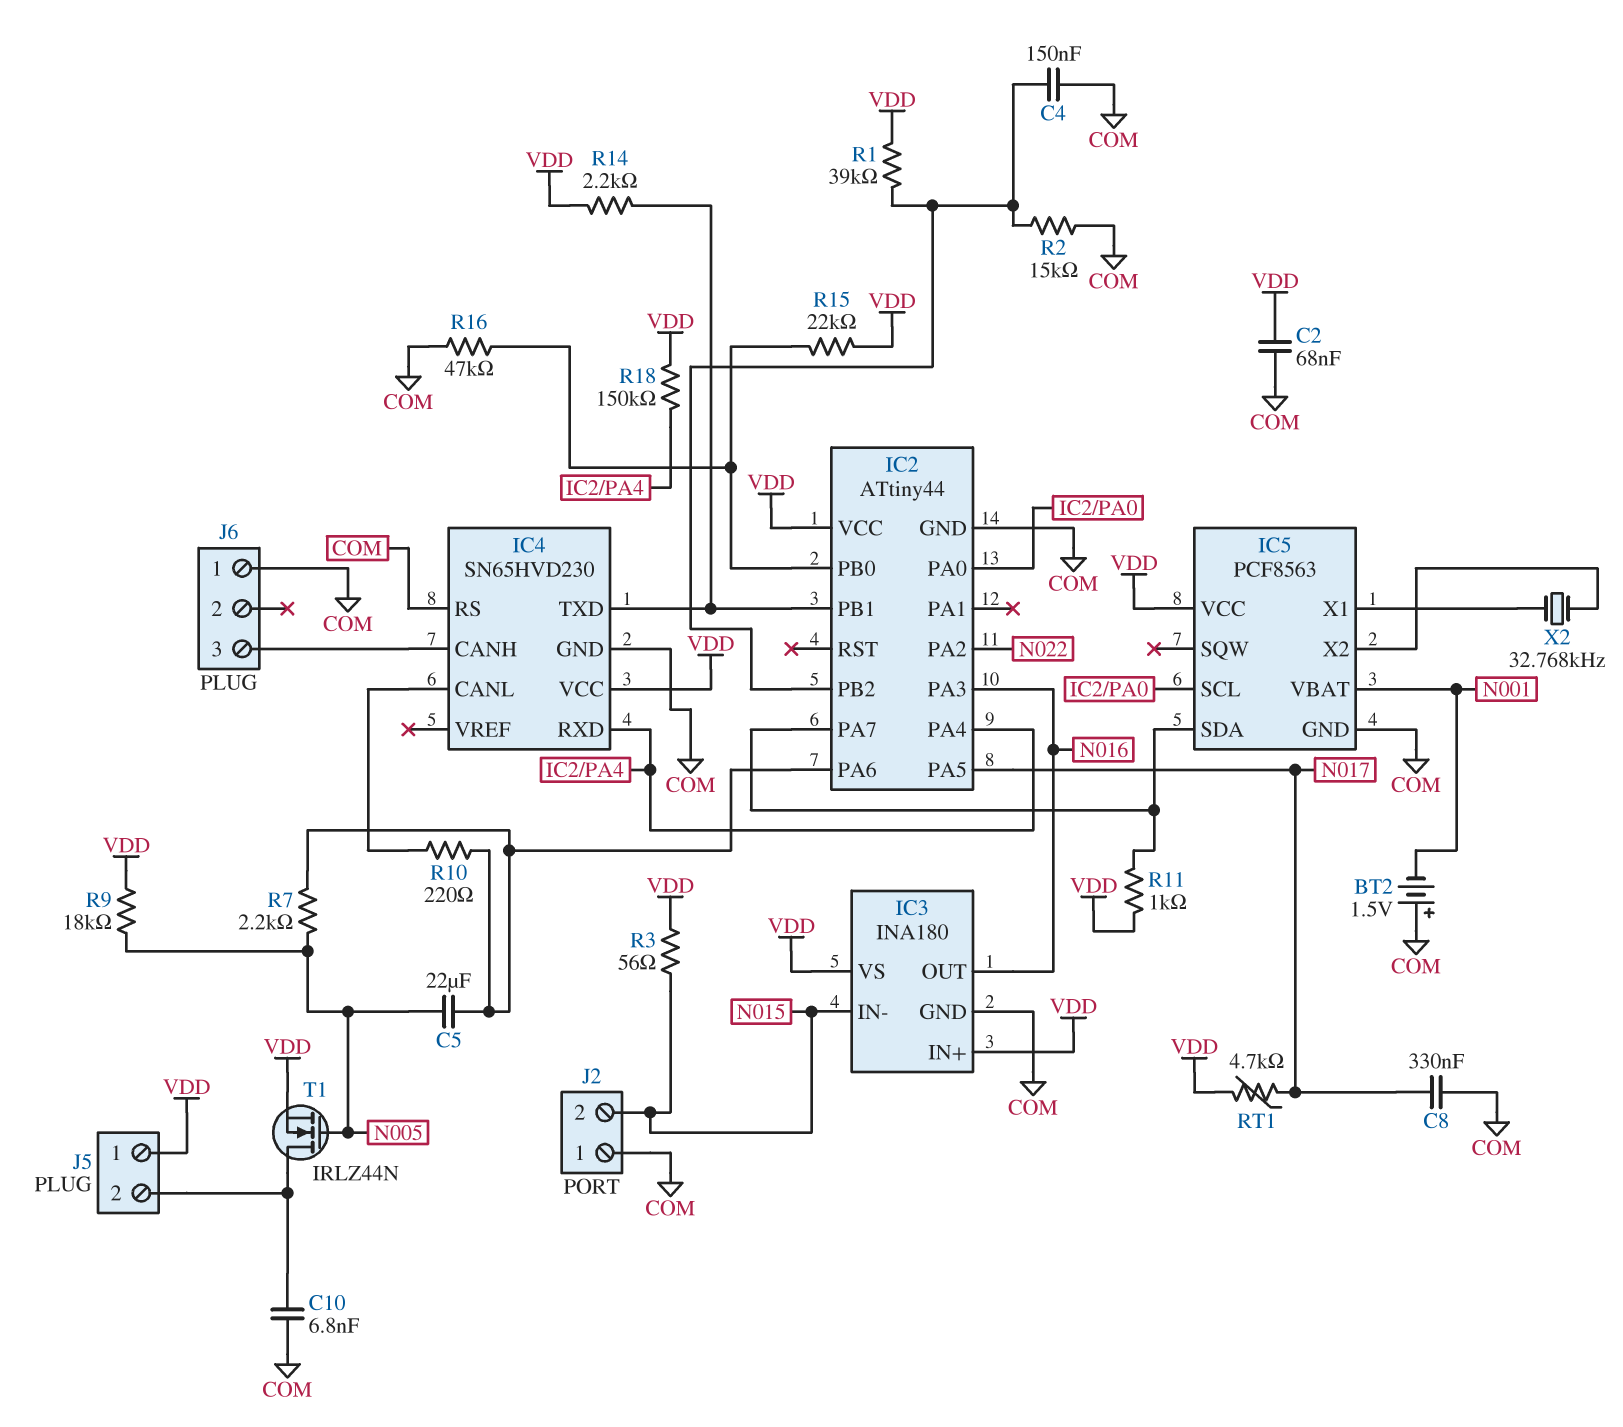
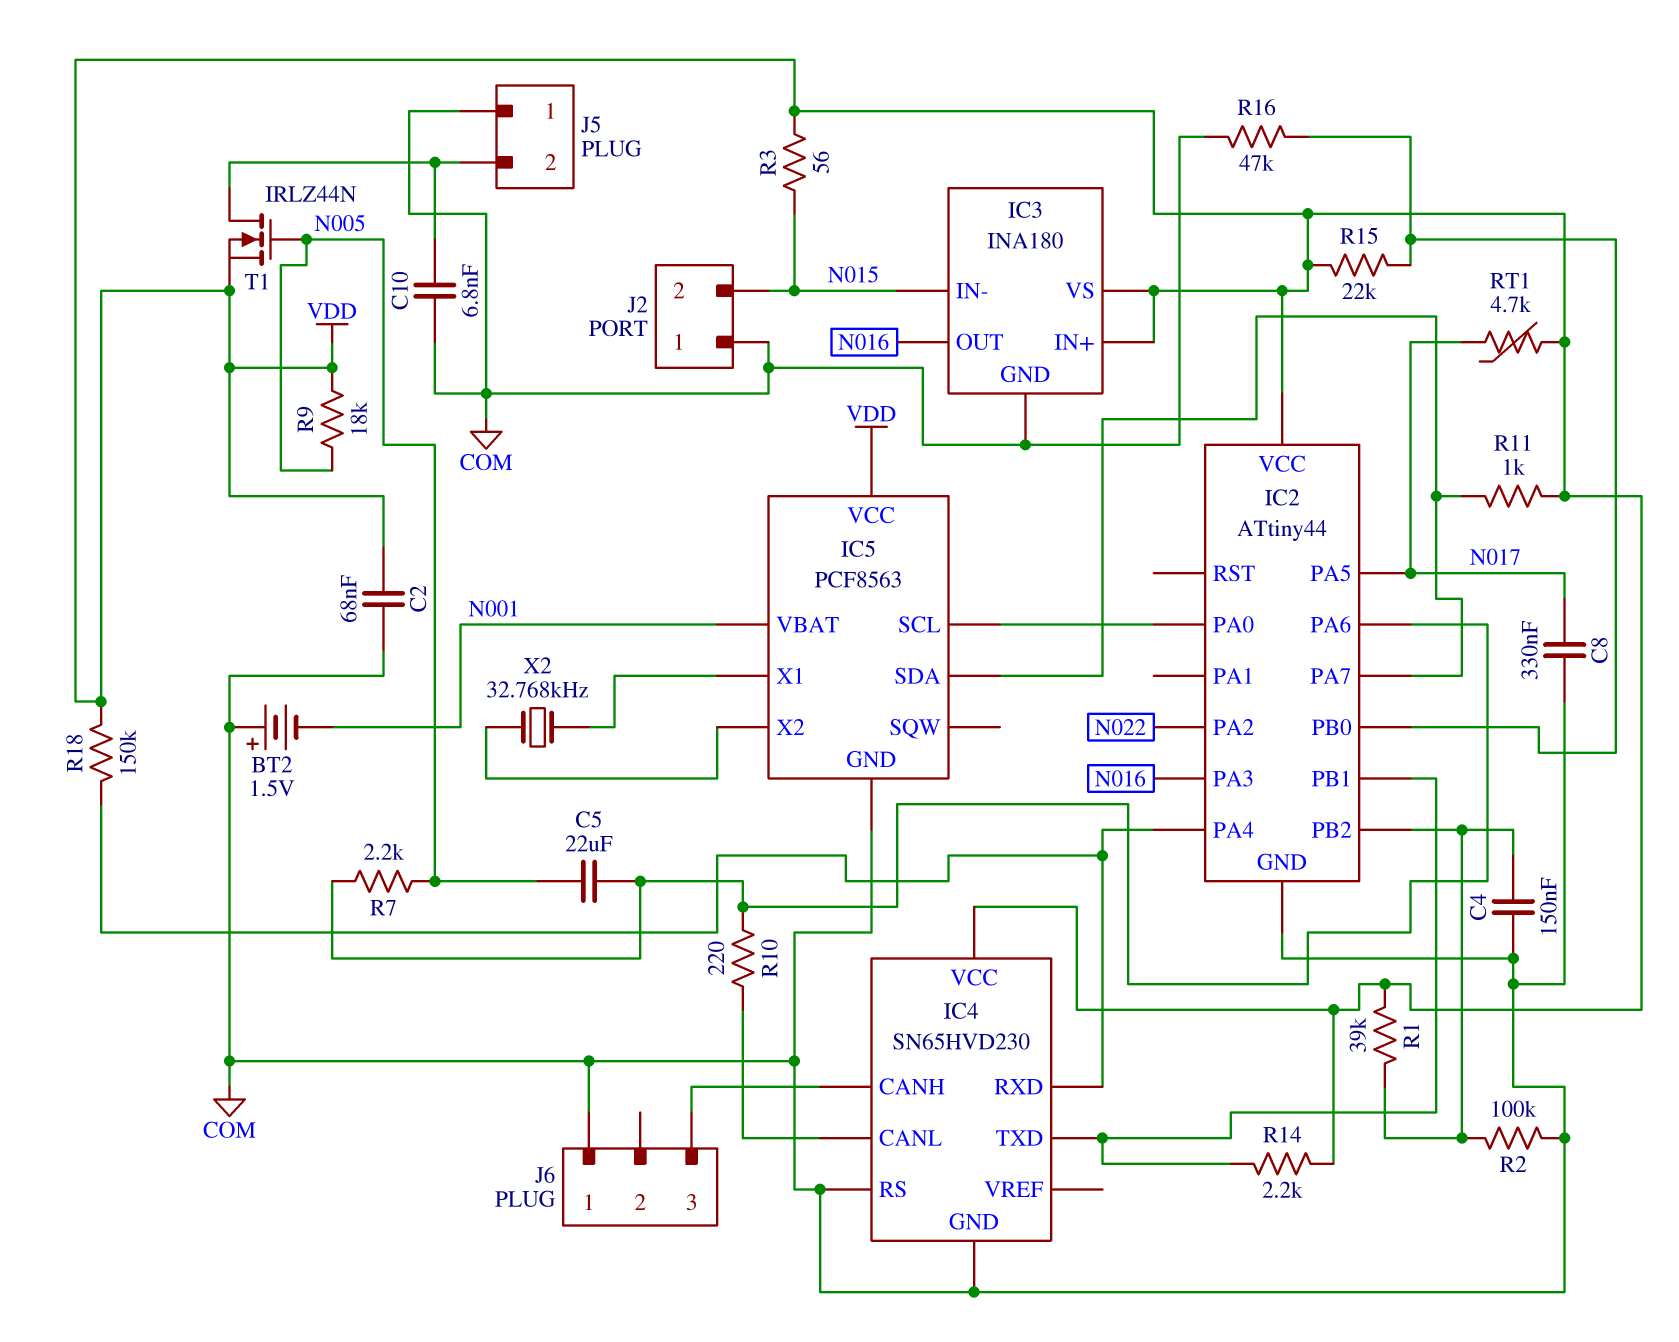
J5 pin 1: VDD -> COM
R2: 15k (COM, IC2/PB2) -> 100k (COM, IC2/PB2)

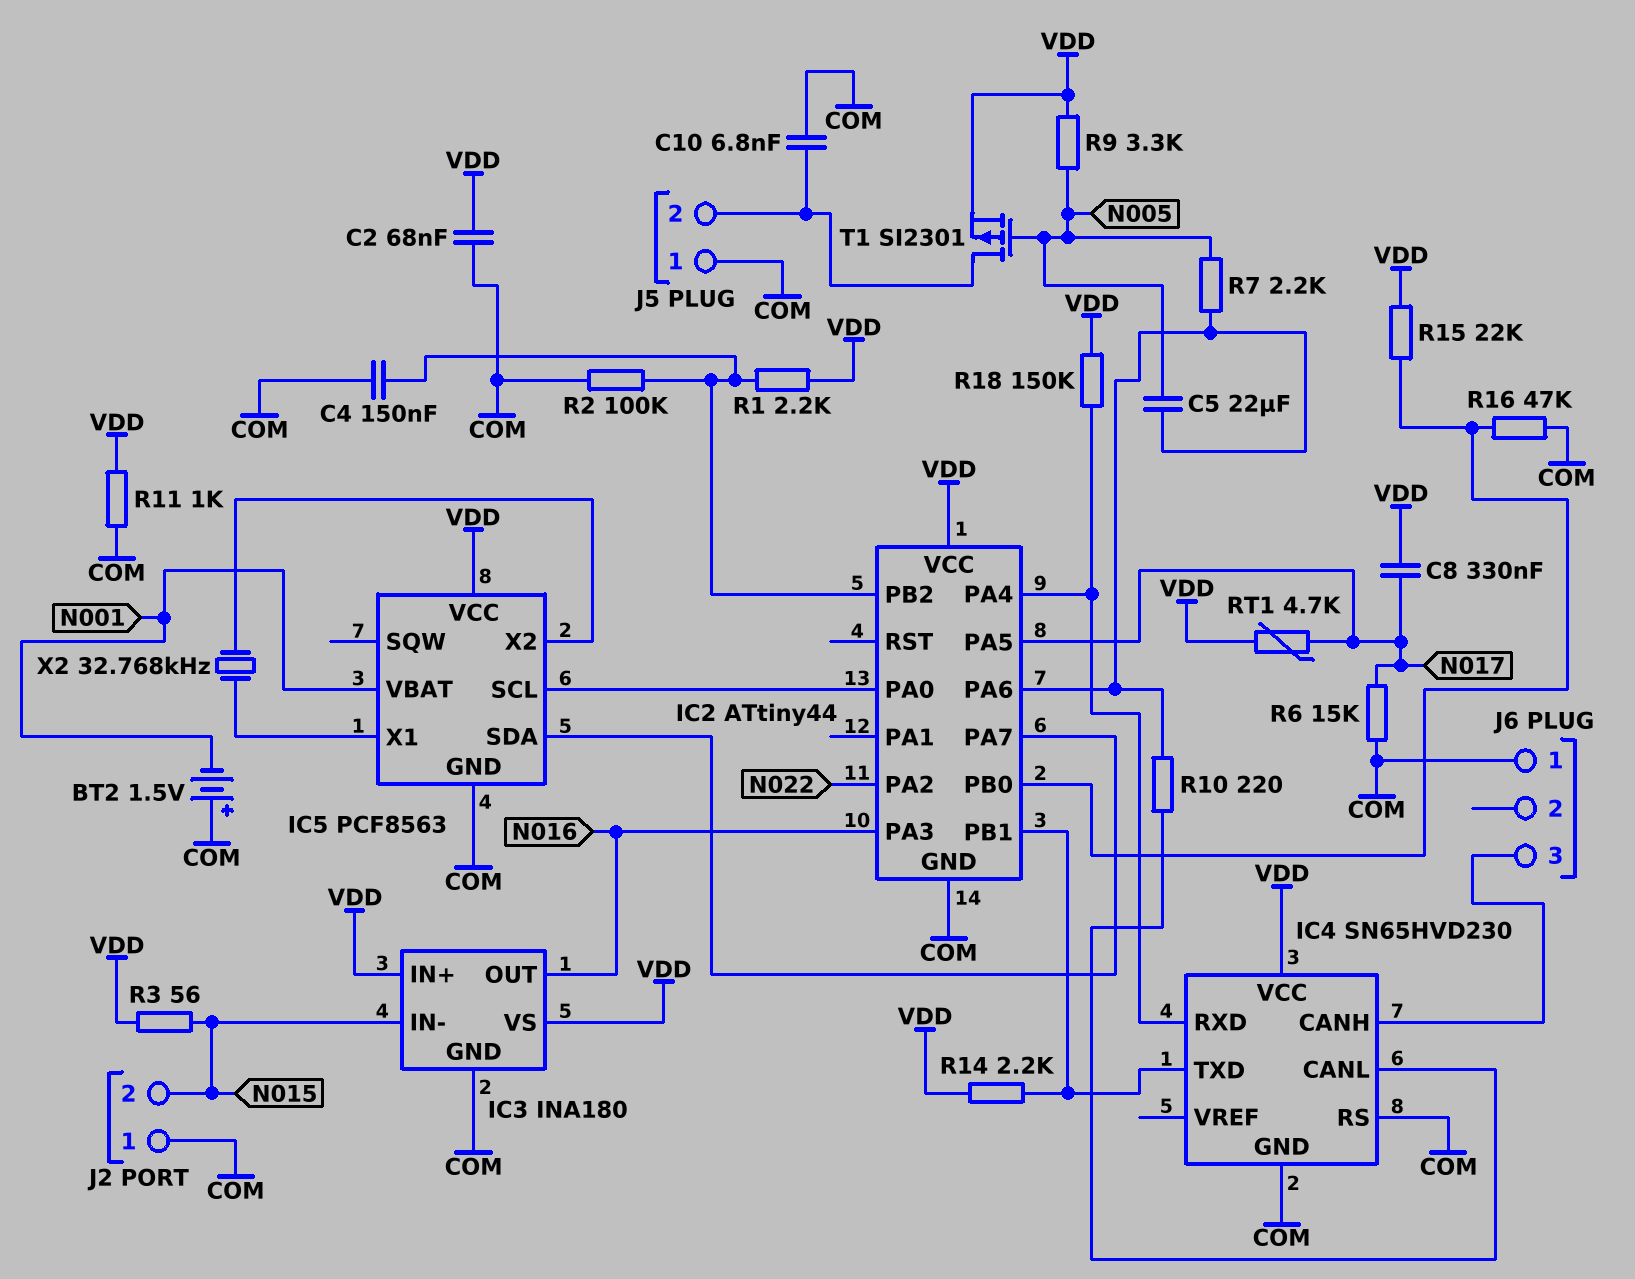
C8: 330nF (COM, N017) -> 330nF (N017, VDD)
R1: 39k (IC2/PB2, VDD) -> 2.2k (IC2/PB2, VDD)
R6: none -> 15k (COM, N017)
R9: 18k (N005, VDD) -> 3.3k (N005, VDD)
R11: 1k (IC2/PA7, VDD) -> 1k (COM, VDD)
T1: NMOS IRLZ44N (G N005, D J5/2, S VDD) -> PMOS SI2301 (G N005, D J5/2, S VDD)

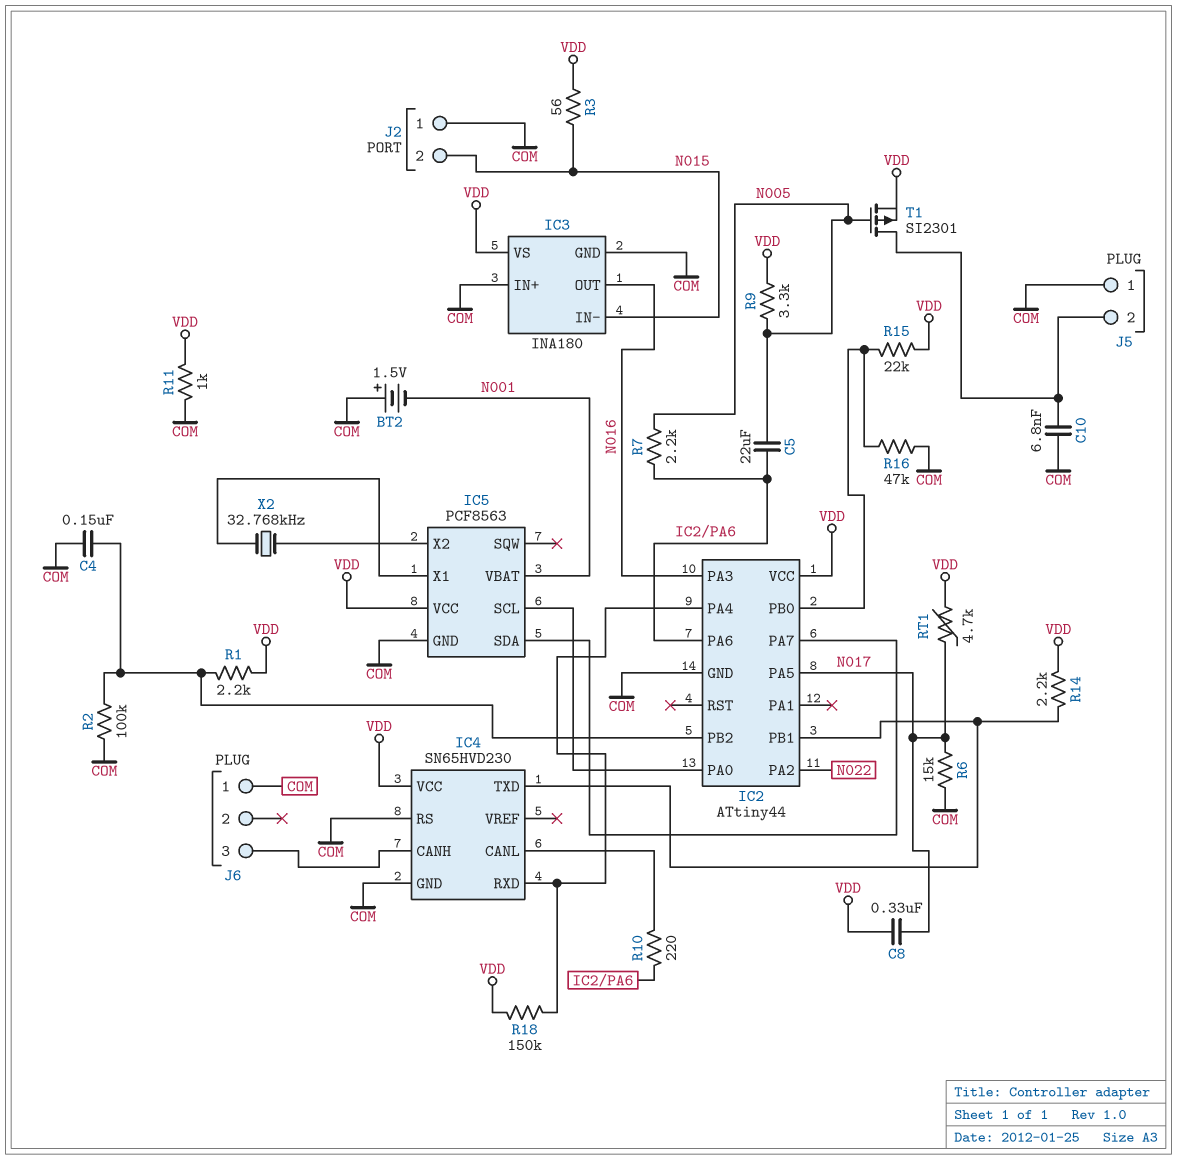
C2: 68nF (COM, VDD) -> none
IC3 pin IN+: VDD -> COM

